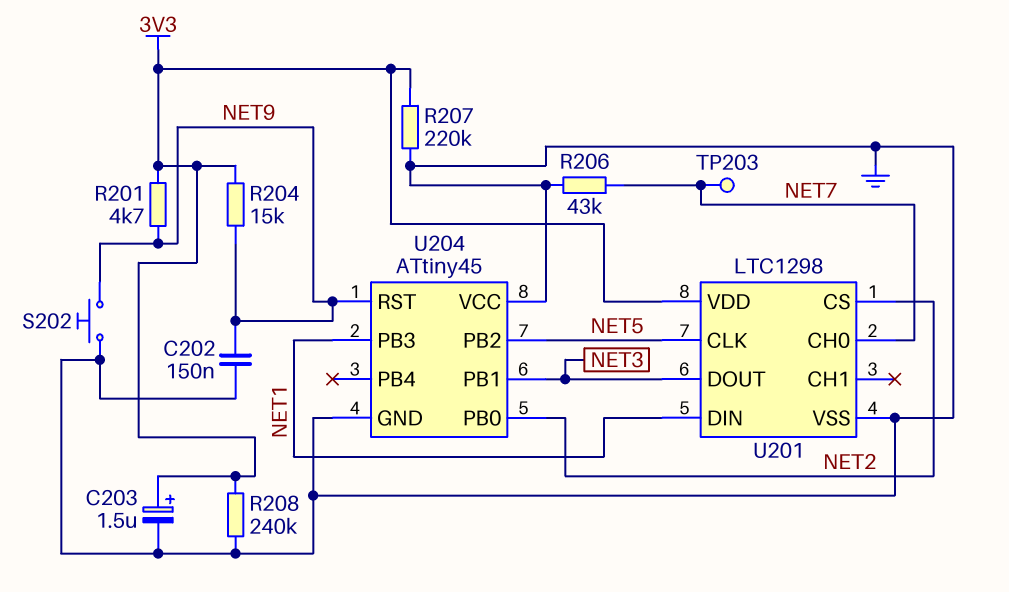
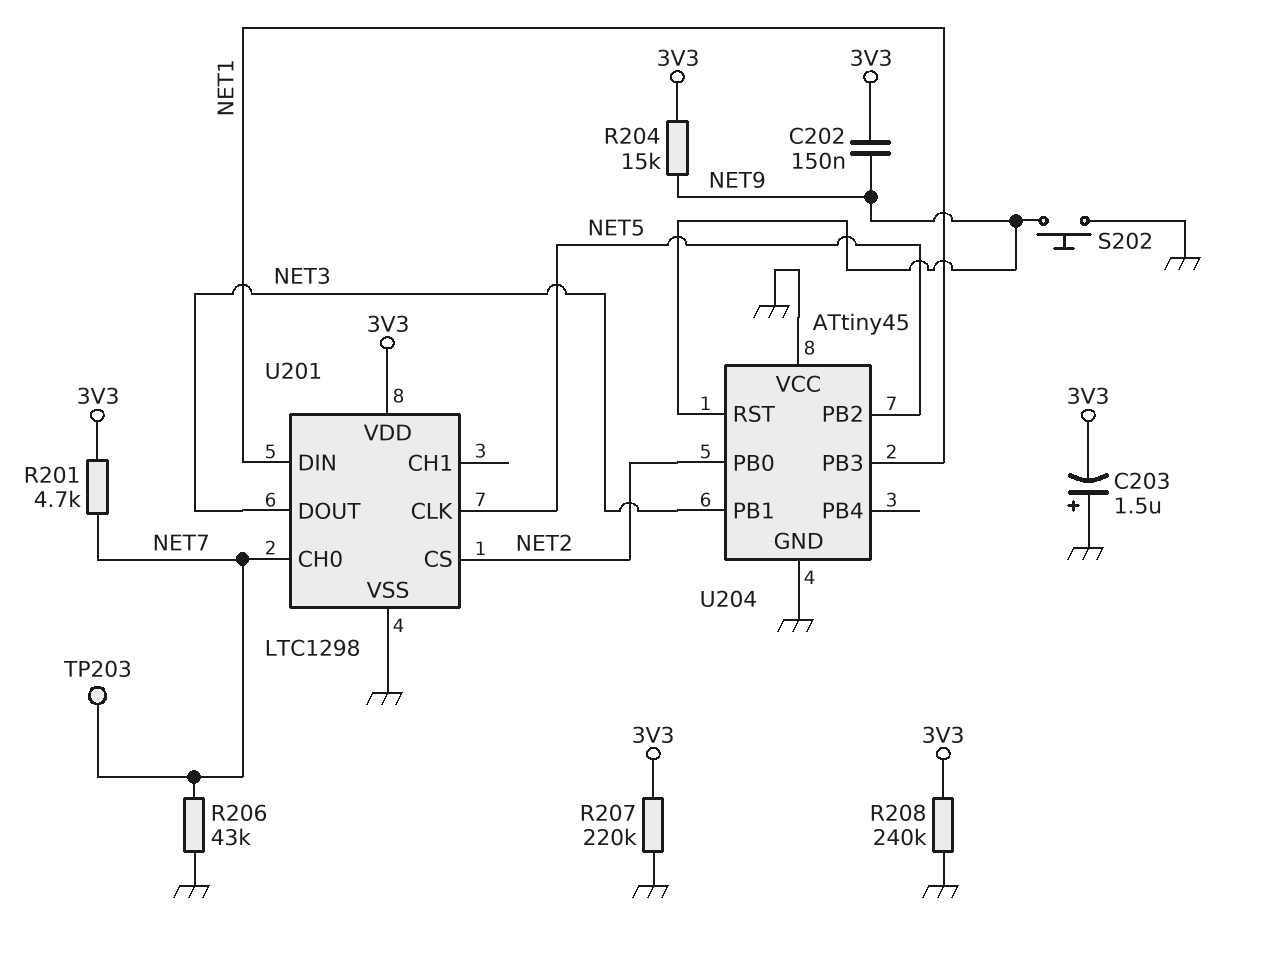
C202: 150nF (GND, NET9) -> 150nF (3V3, NET9)
C203: 1.5uF (plus 3V3, minus GND) -> 1.5uF (plus GND, minus 3V3)
R201: 4.7k (3V3, NET9) -> 4.7k (3V3, NET7)

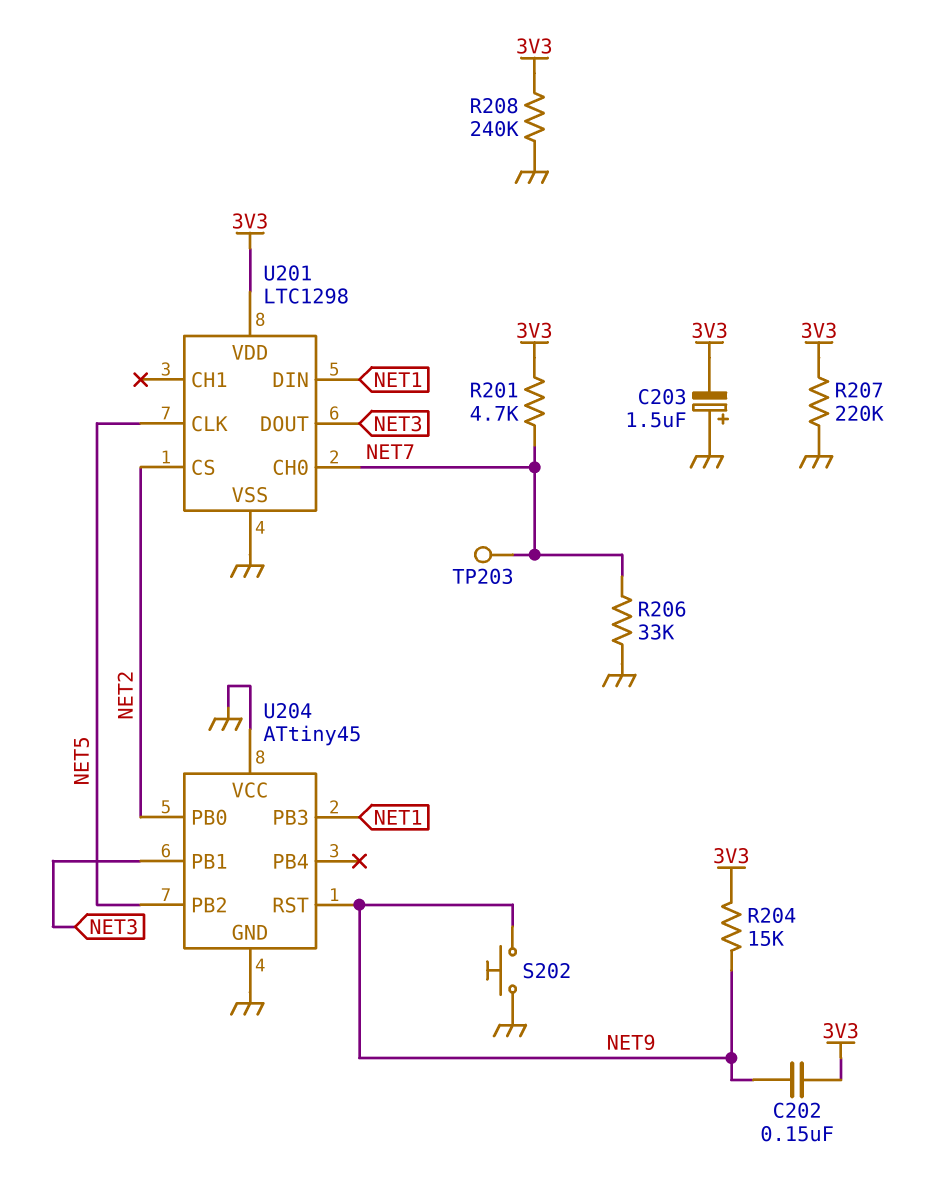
R206: 43k (GND, NET7) -> 33k (GND, NET7)

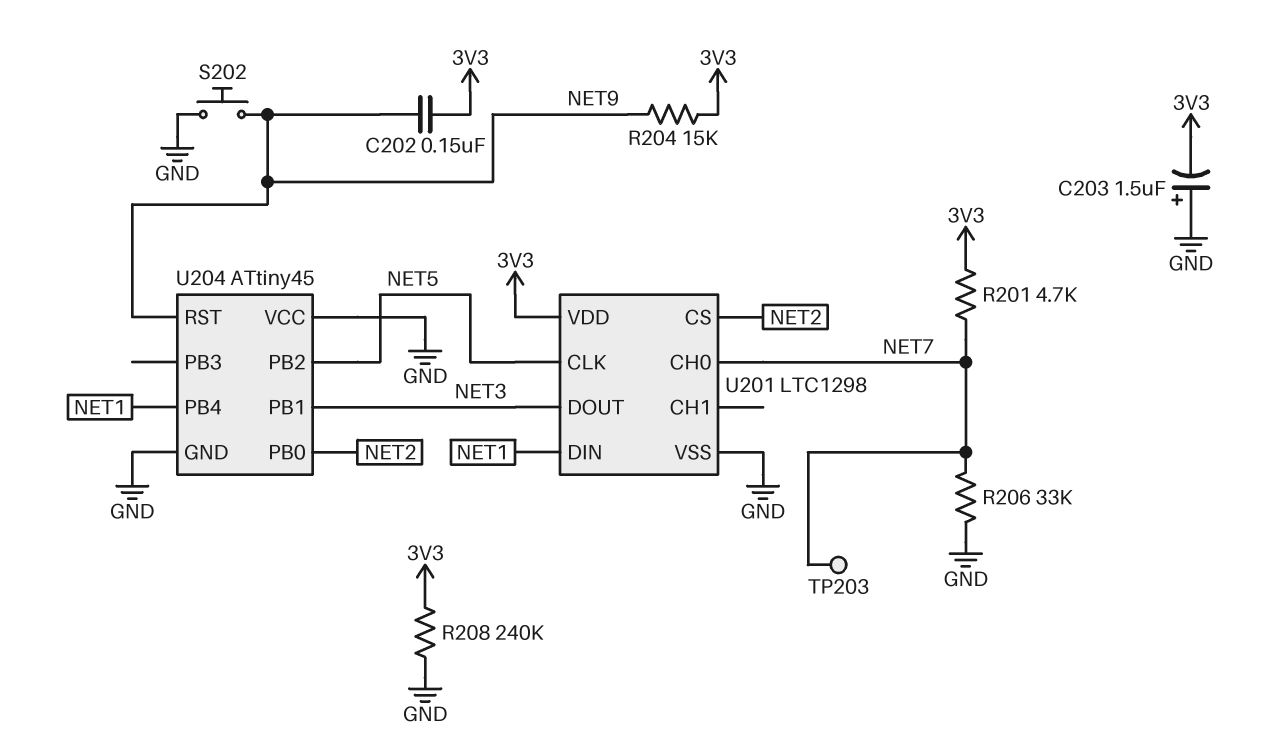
R207: 220k (3V3, GND) -> none
U204 pin PB3: NET1 -> none
U204 pin PB4: none -> NET1

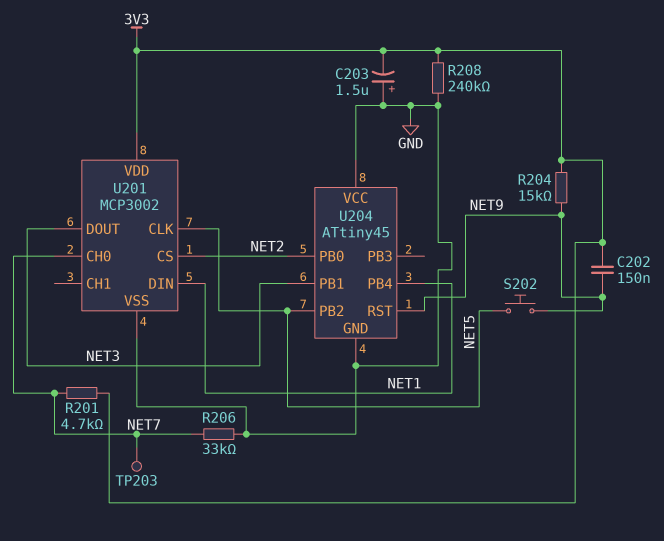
S202: button (GND, NET9) -> button (NET5, NET9)
U201: LTC1298 -> MCP3002

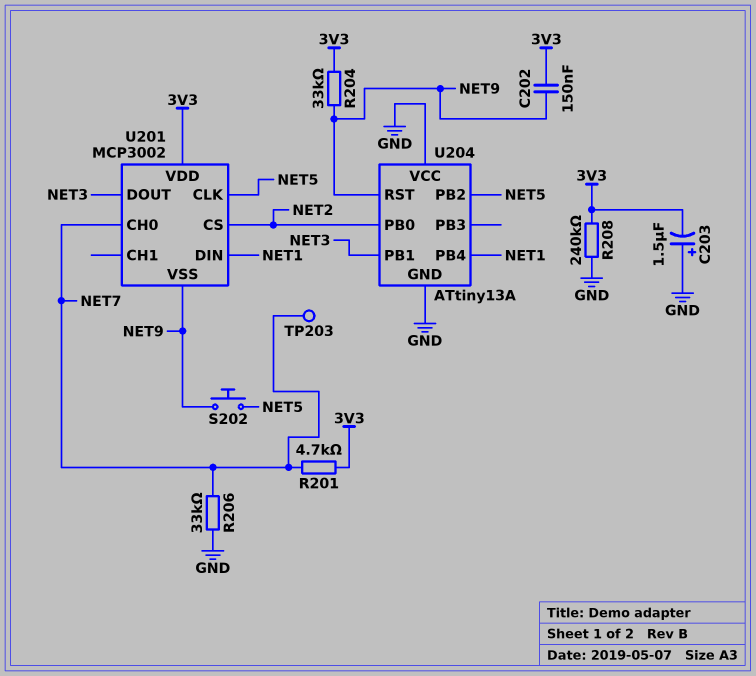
R204: 15k (3V3, NET9) -> 33k (3V3, NET9)
U201 pin VSS: GND -> NET9
U204: ATtiny45 -> ATtiny13A

